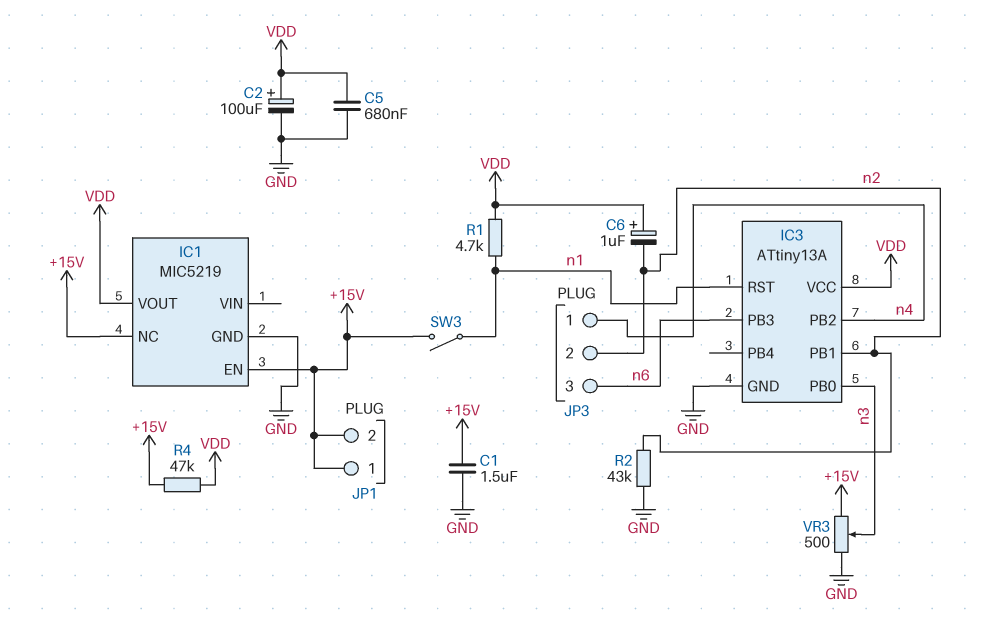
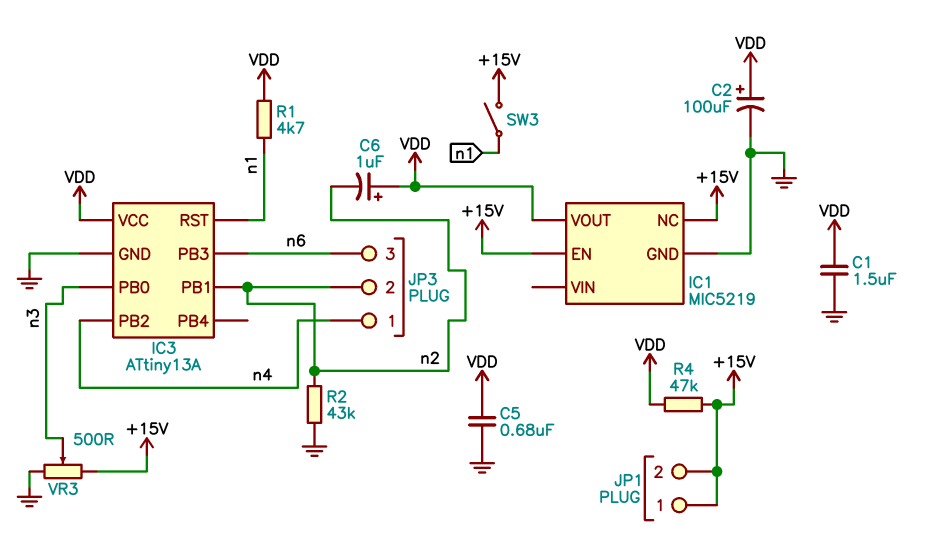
C1: 1.5uF (+15V, GND) -> 1.5uF (GND, VDD)

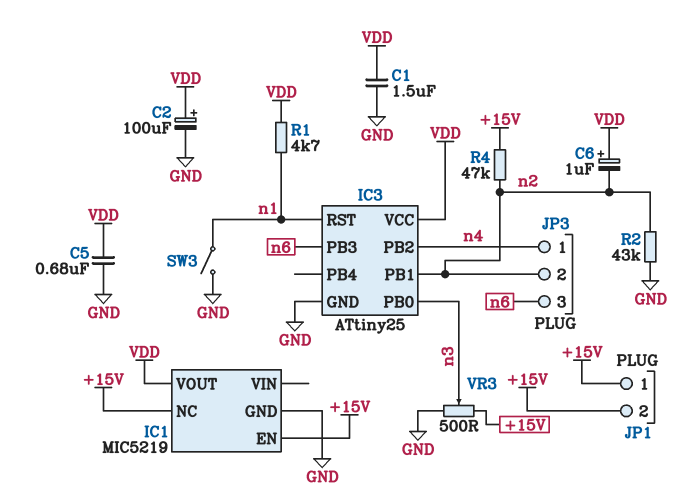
IC3: ATtiny13A -> ATtiny25
R4: 47k (+15V, VDD) -> 47k (+15V, n2)
SW3: switch (+15V, n1) -> switch (GND, n1)

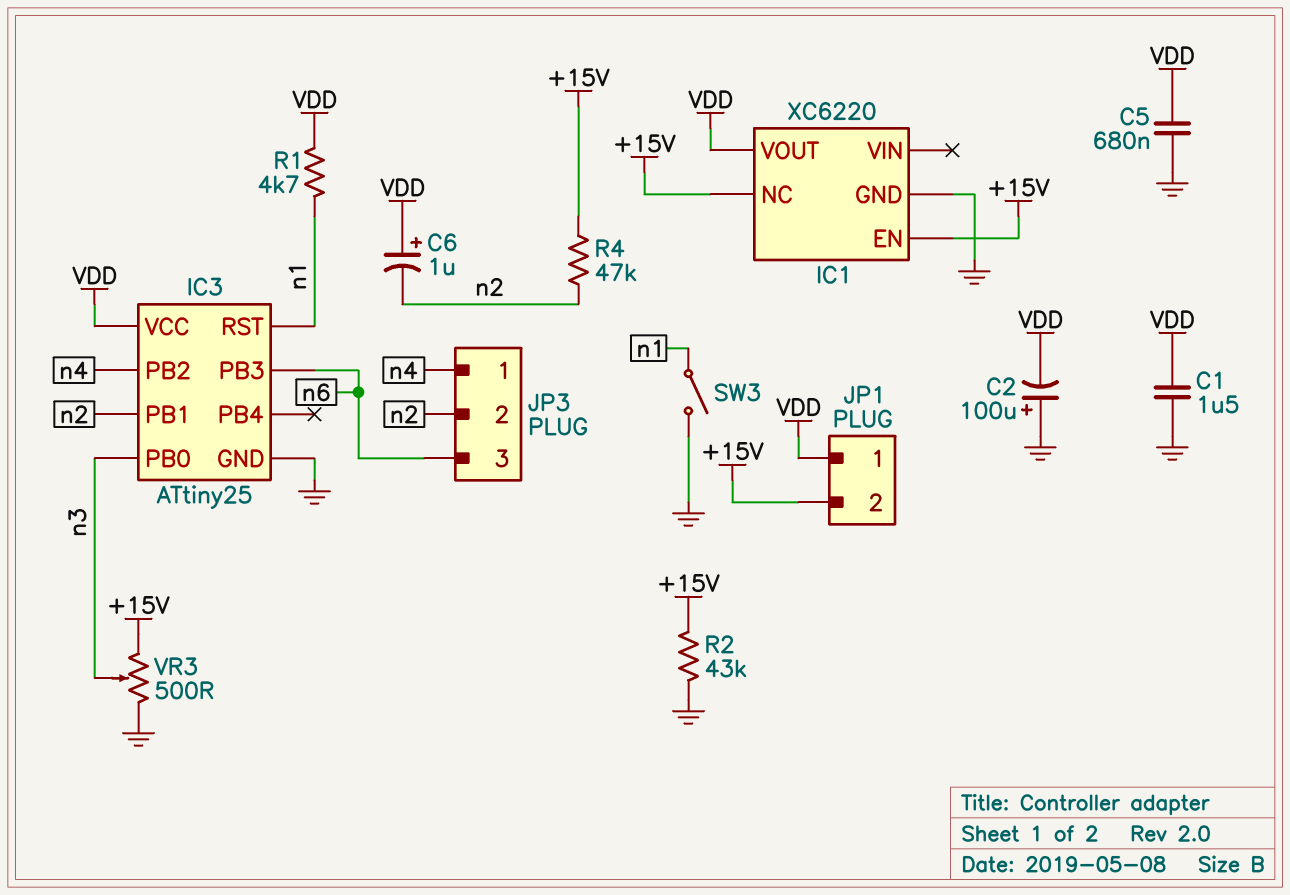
C2: 100uF (plus VDD, minus GND) -> 100uF (plus GND, minus VDD)
IC1: MIC5219 -> XC6220
JP1 pin 1: +15V -> VDD
R2: 43k (GND, n2) -> 43k (+15V, GND)

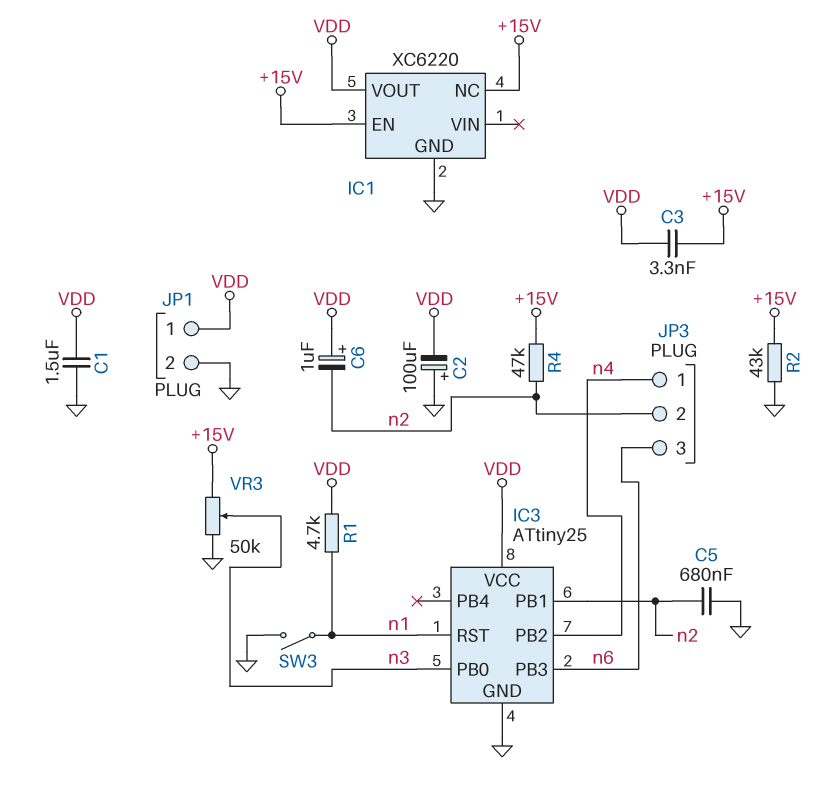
C3: none -> 3.3nF (+15V, VDD)
C5: 680nF (GND, VDD) -> 680nF (GND, n2)
JP1 pin 2: +15V -> GND
VR3: 500 (+15V, GND, wiper n3) -> 50k (+15V, GND, wiper n3)

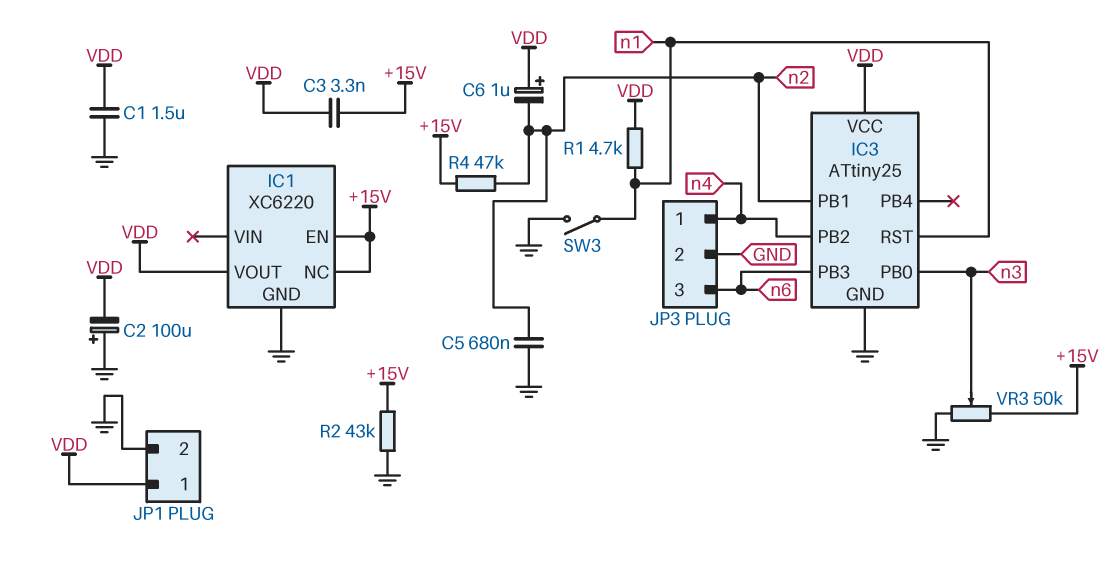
JP3 pin 2: n2 -> GND

